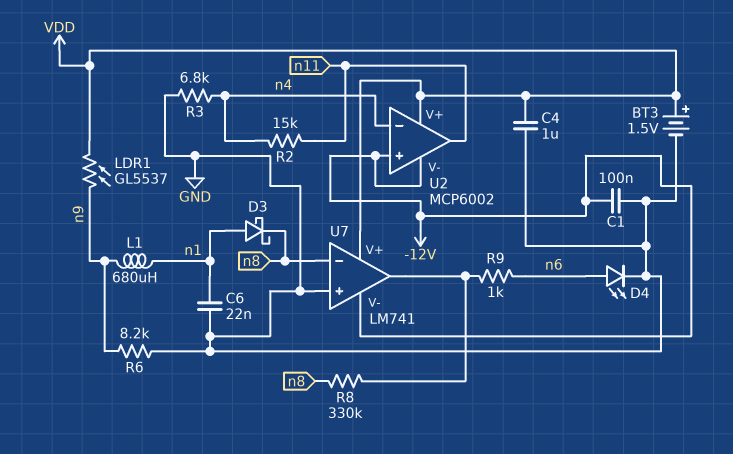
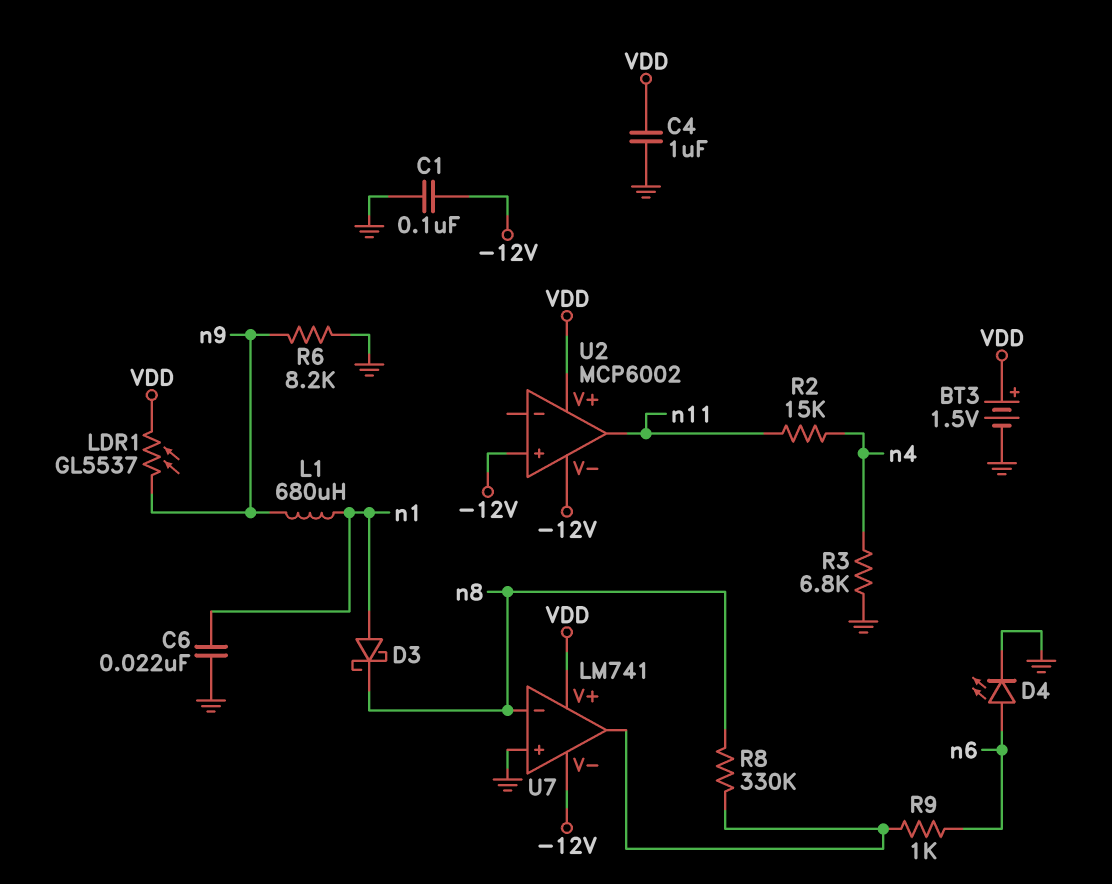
U2 pin in-: n4 -> none

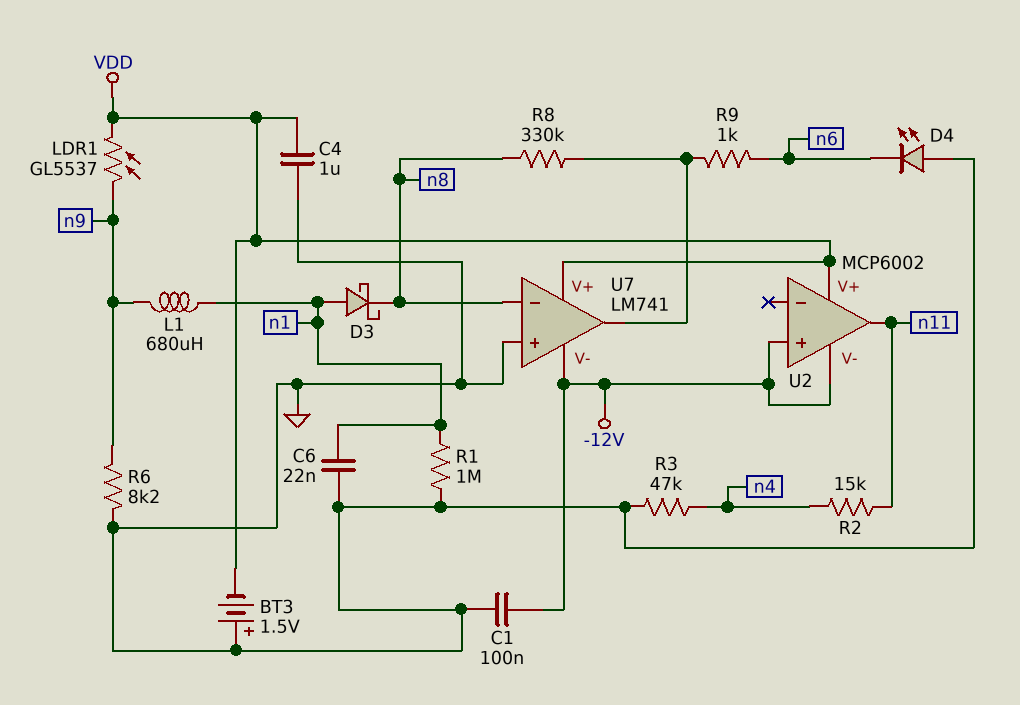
BT3: 1.5V (plus VDD, minus GND) -> 1.5V (plus GND, minus VDD)
D4: LED (A n6, K GND) -> LED (A GND, K n6)
R1: none -> 1M (GND, n1)
R3: 6.8k (GND, n4) -> 47k (GND, n4)

